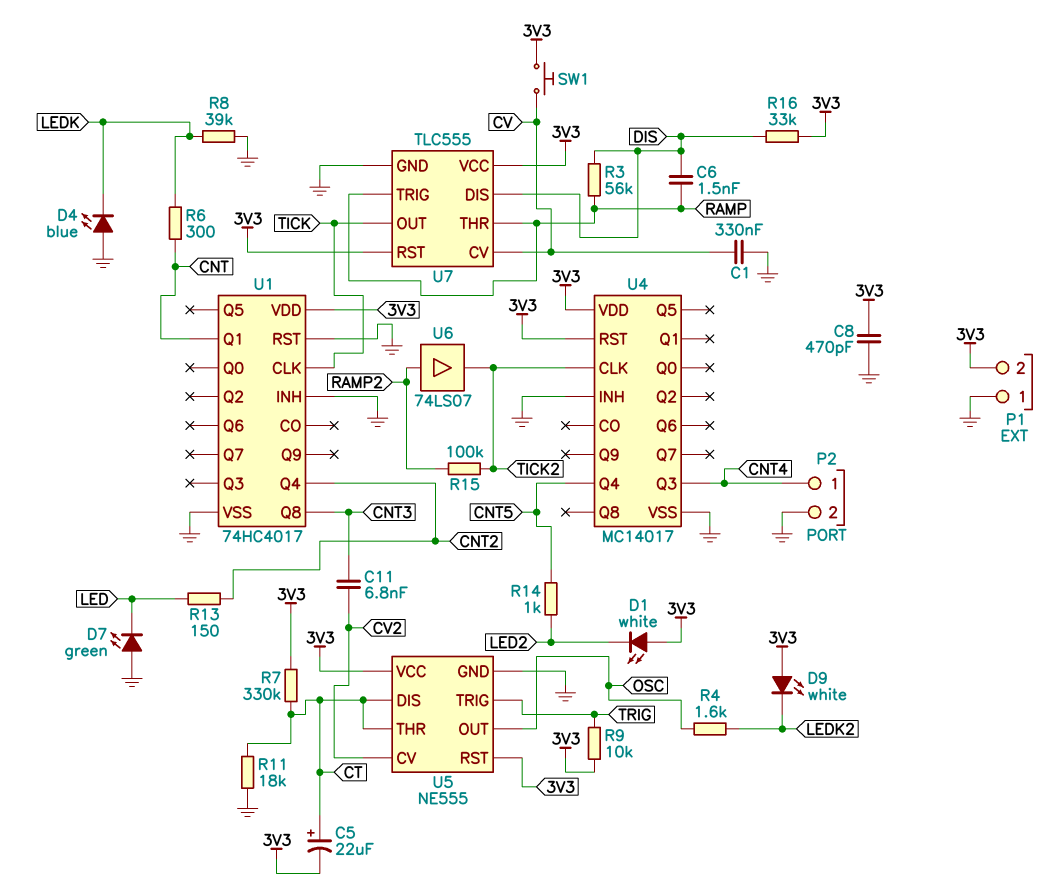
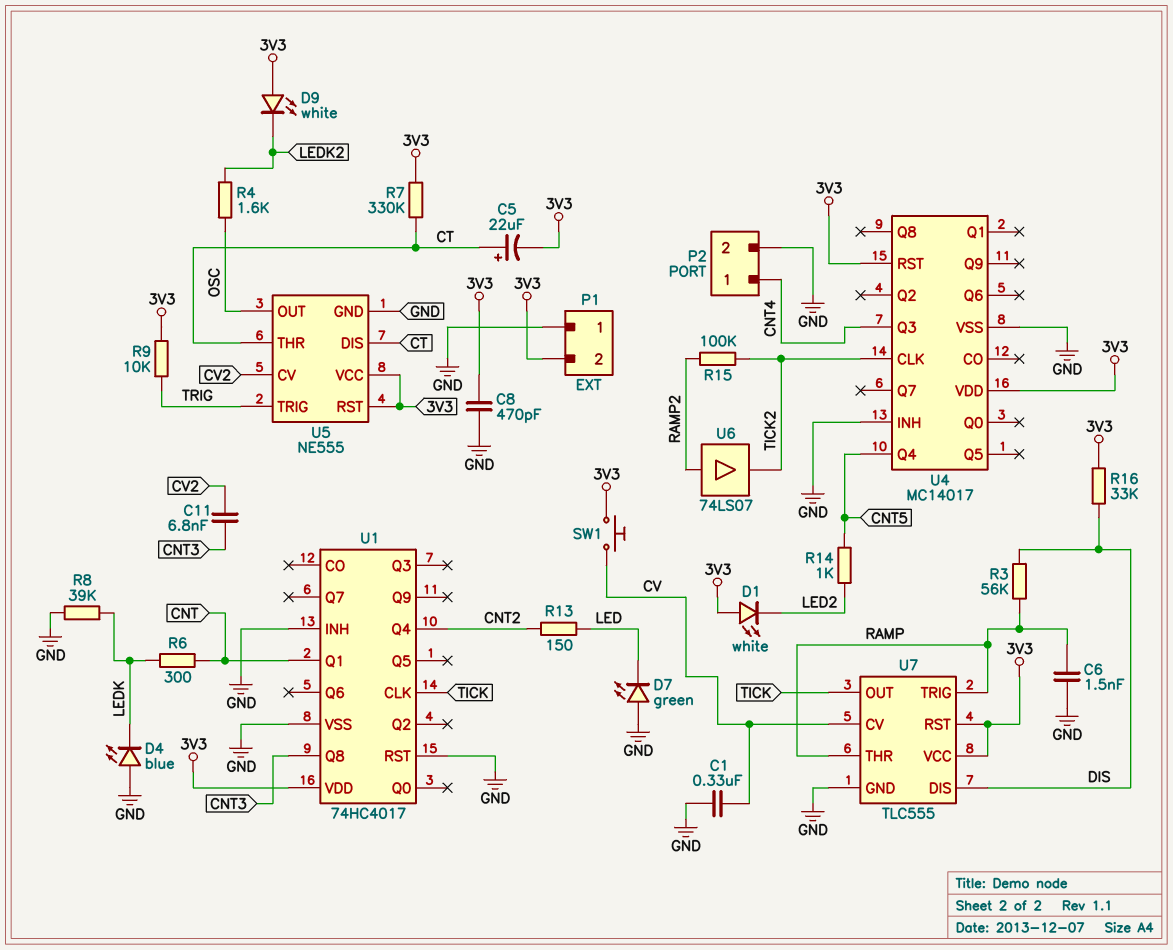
C6: 1.5nF (DIS, RAMP) -> 1.5nF (GND, RAMP)
R11: 18k (CT, GND) -> none

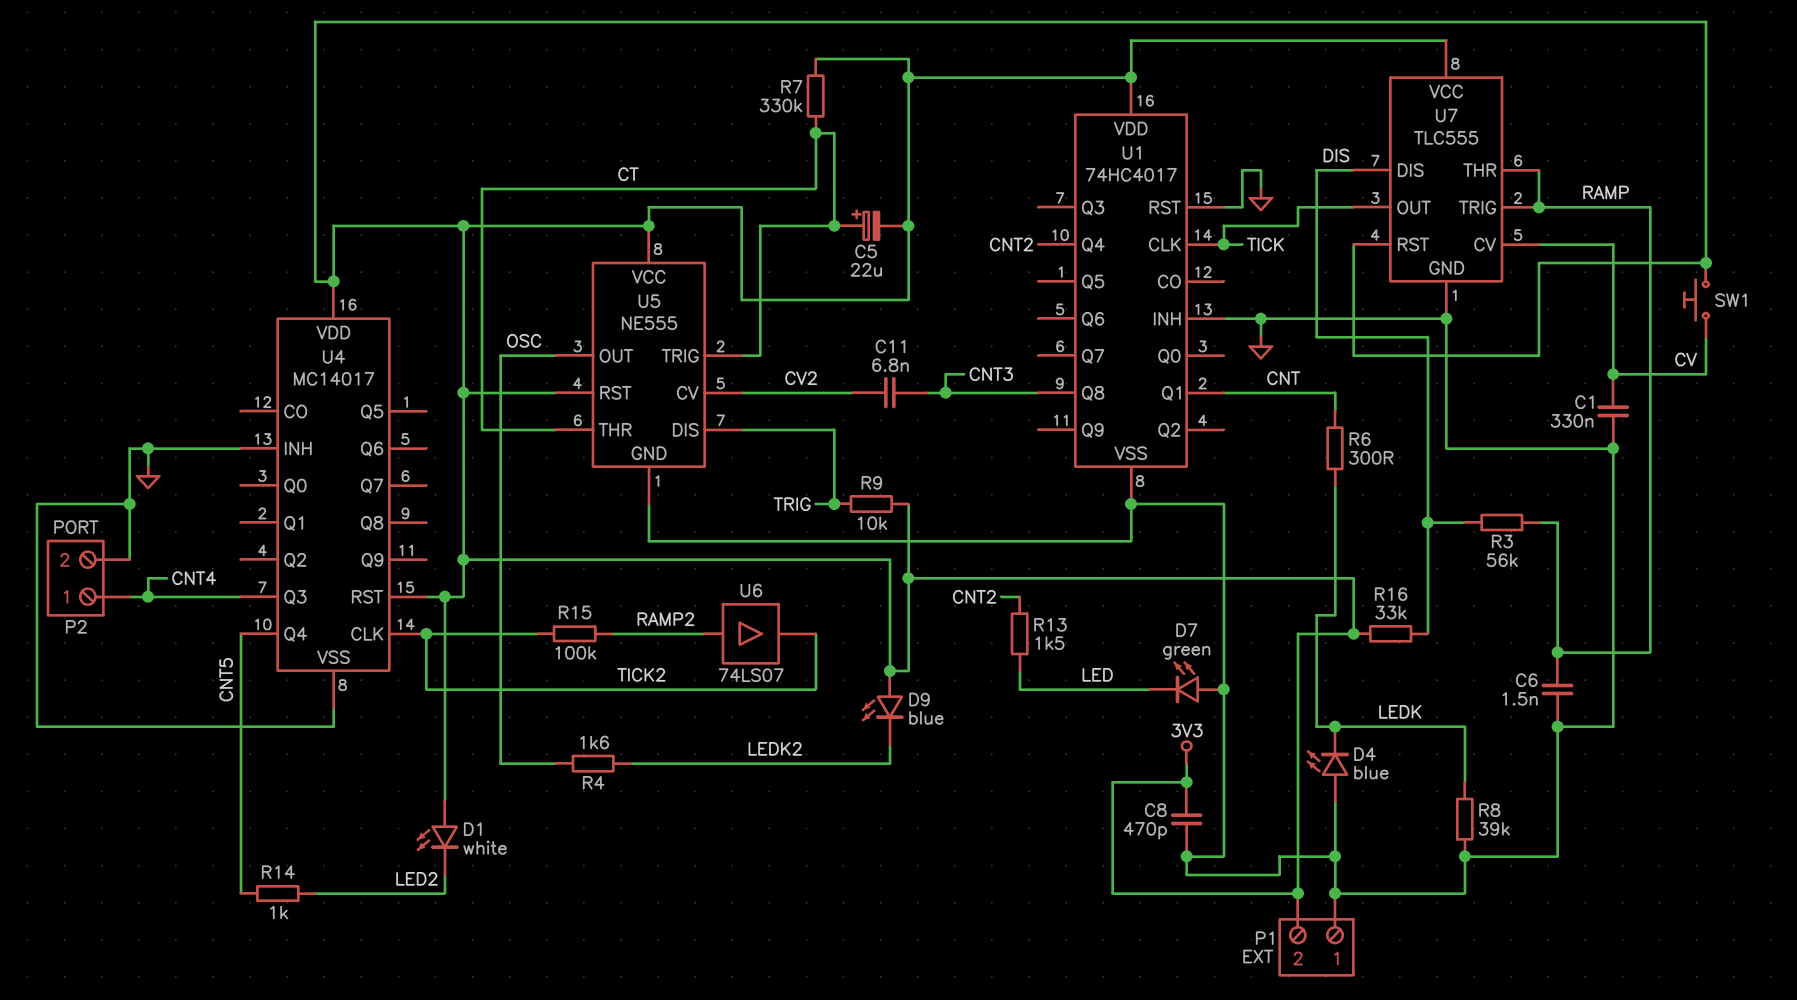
D9: LED white (A 3V3, K LEDK2) -> LED blue (A 3V3, K LEDK2)
R13: 150 (CNT2, LED) -> 1.5k (CNT2, LED)
U5 pin DIS: CT -> TRIG
U5 pin TRIG: TRIG -> CT

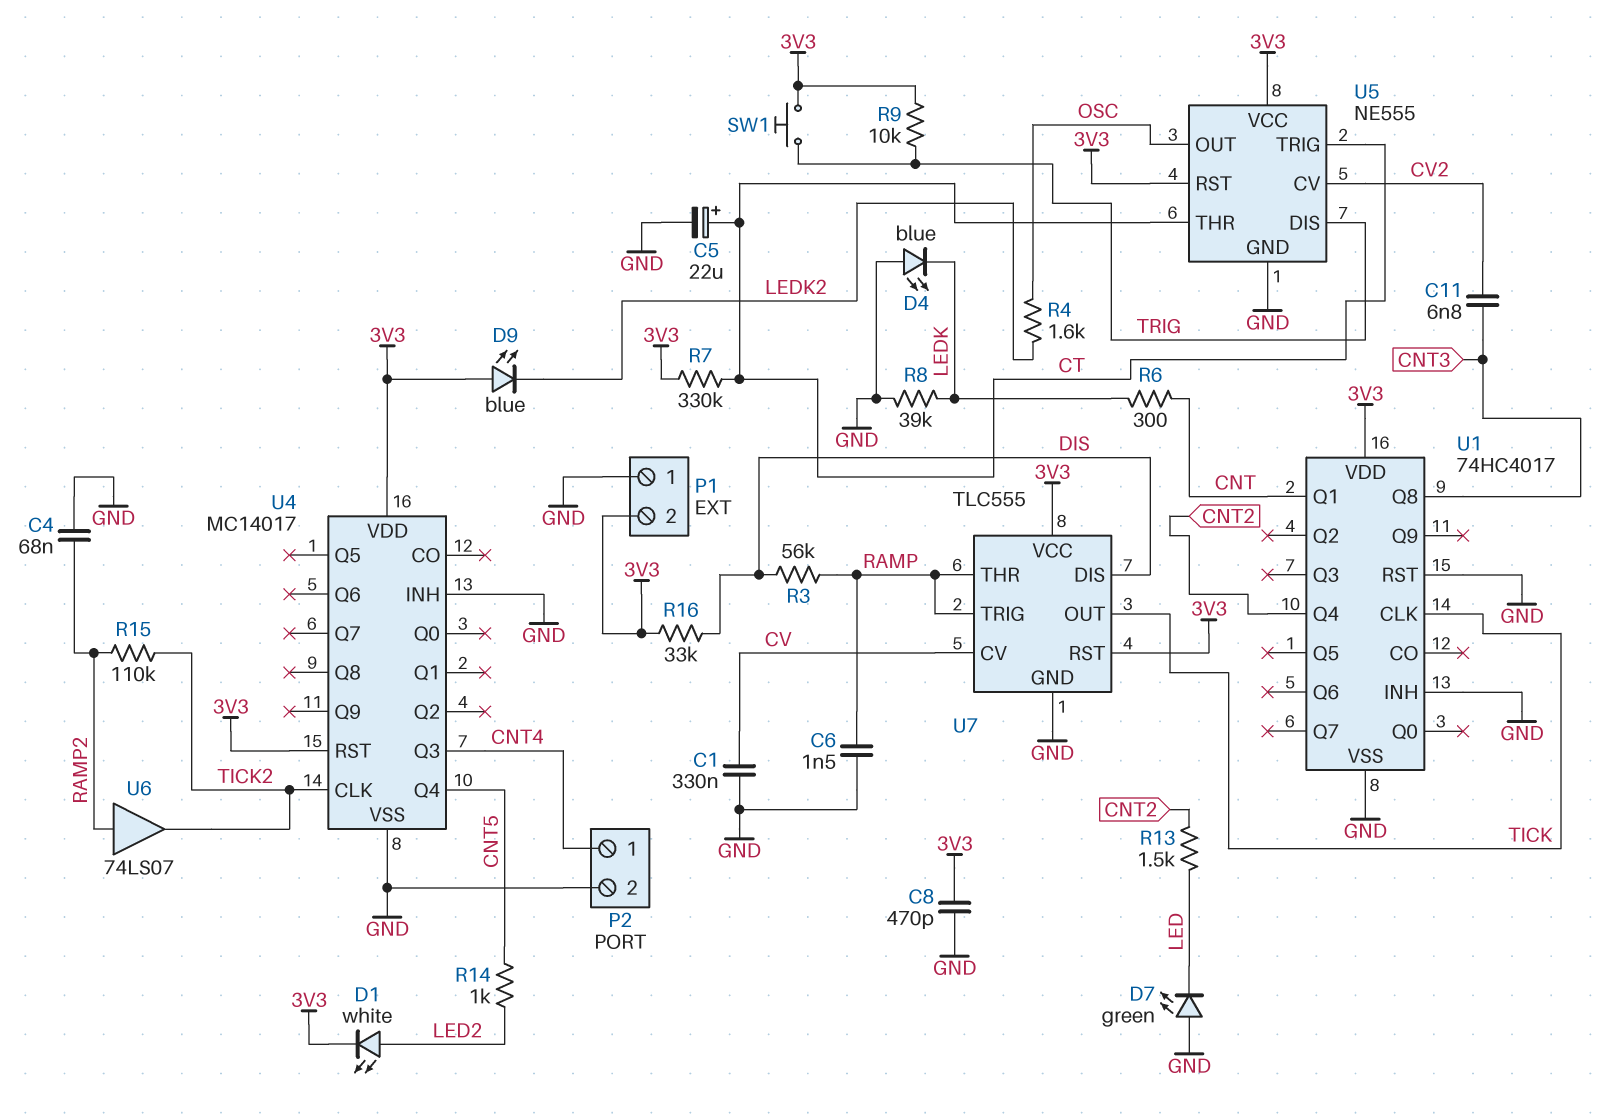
C4: none -> 68nF (GND, RAMP2)
C5: 22uF (plus CT, minus 3V3) -> 22uF (plus CT, minus GND)
D1: LED white (A 3V3, K LED2) -> LED white (A LED2, K 3V3)
R15: 100k (RAMP2, TICK2) -> 110k (RAMP2, TICK2)
SW1: button (3V3, CV) -> button (3V3, TRIG)

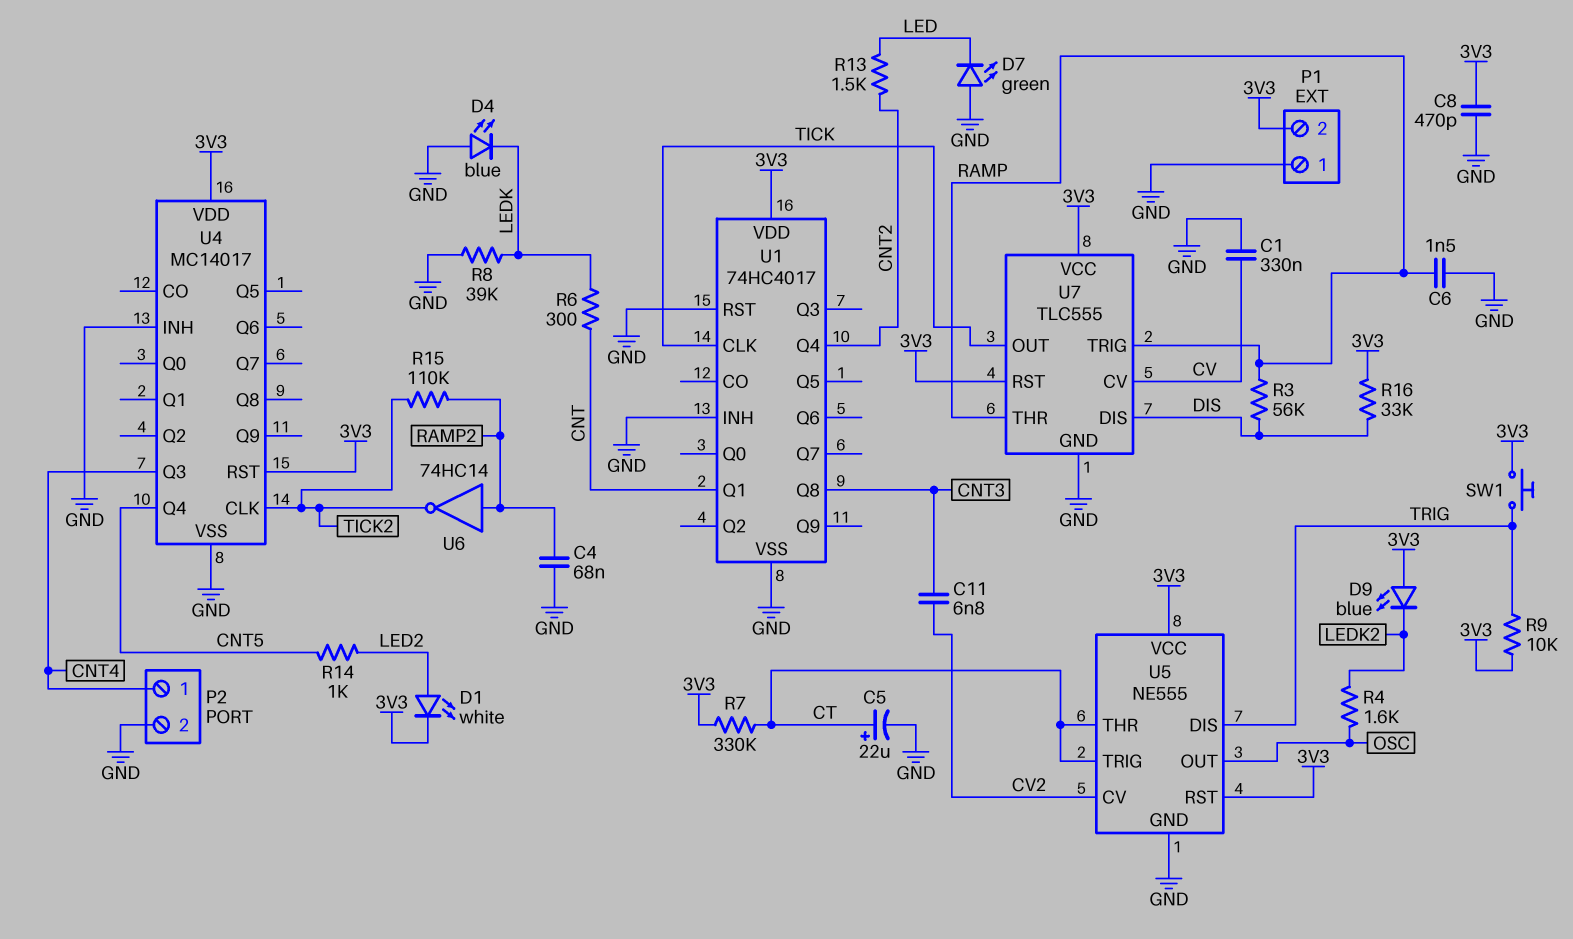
U6: buffer 74LS07 (in RAMP2, out TICK2) -> NOT 74HC14 (in RAMP2, out TICK2)

